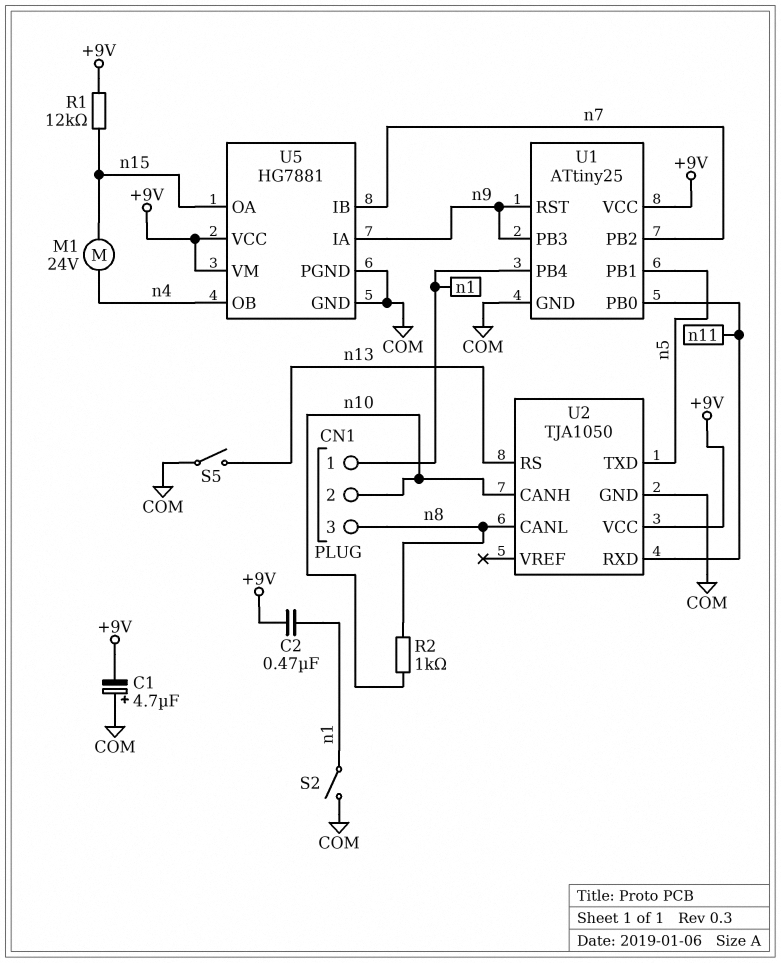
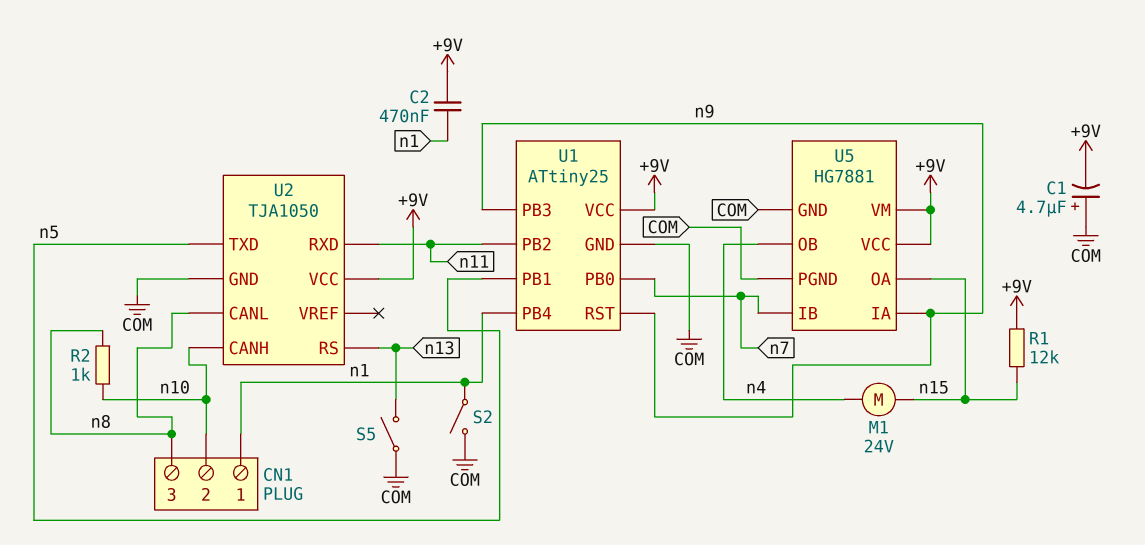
U1 pin PB0: n11 -> n7
U1 pin PB2: n7 -> n11

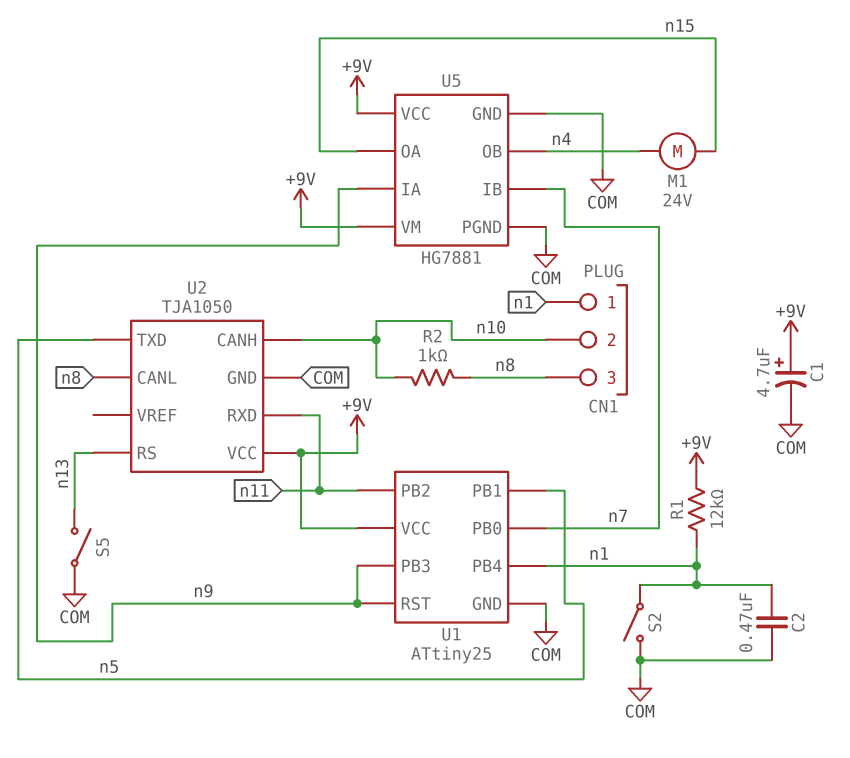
C1: 4.7uF (plus COM, minus +9V) -> 4.7uF (plus +9V, minus COM)
C2: 470nF (+9V, n1) -> 470nF (COM, n1)
R1: 12k (+9V, n15) -> 12k (+9V, n1)

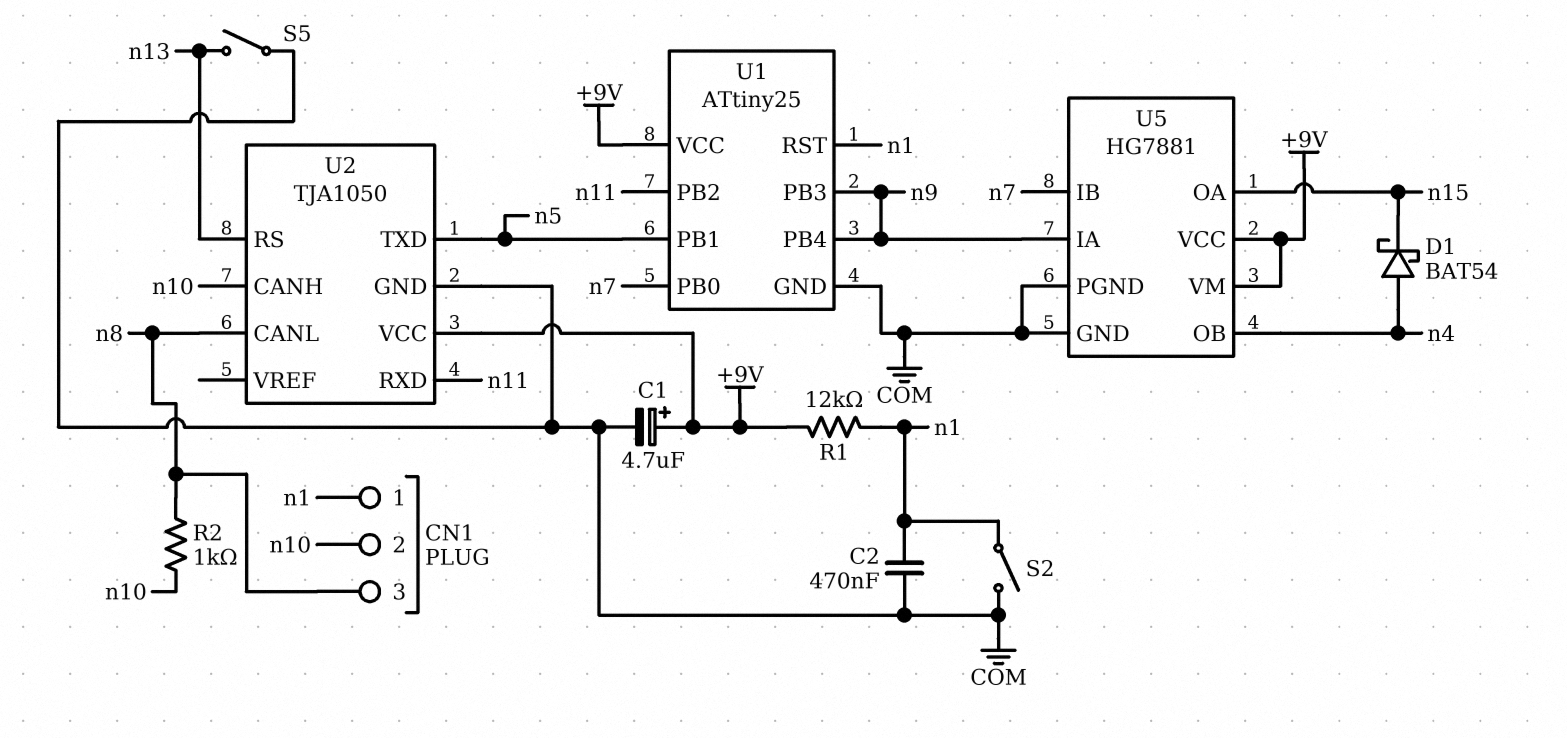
D1: none -> schottky BAT54 (A n4, K n15)
M1: motor 24V (n4, n15) -> none
U1 pin PB4: n1 -> n9
U1 pin RST: n9 -> n1

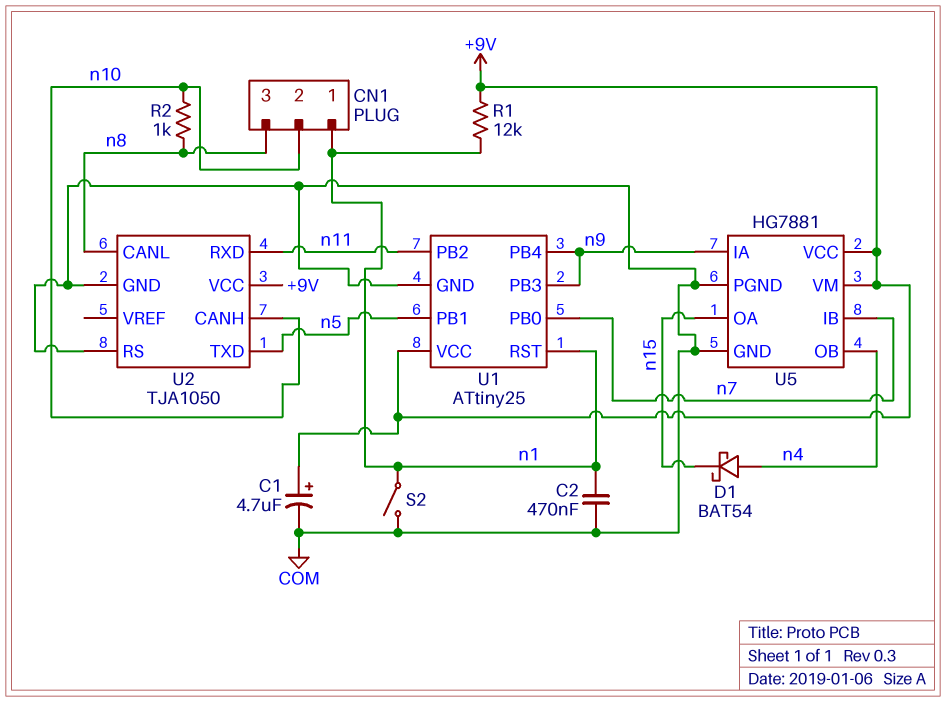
S5: switch (COM, n13) -> none
U2 pin RS: n13 -> COM

